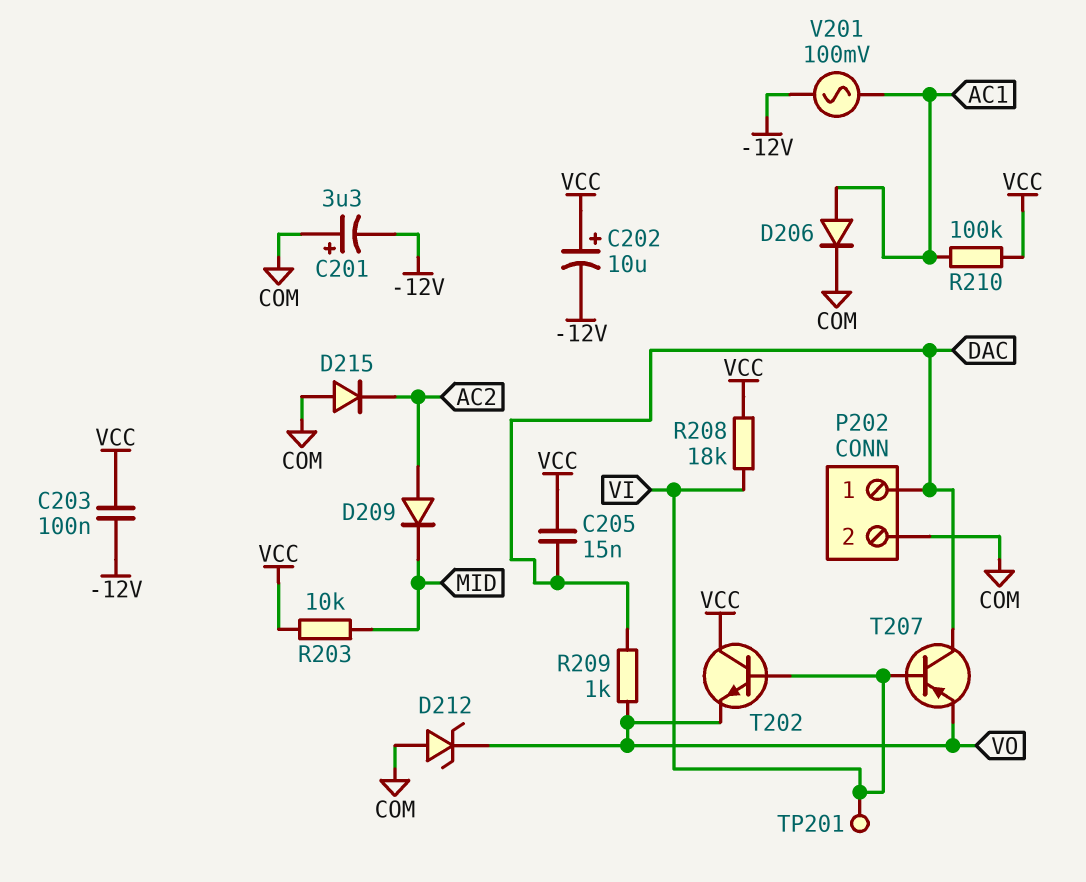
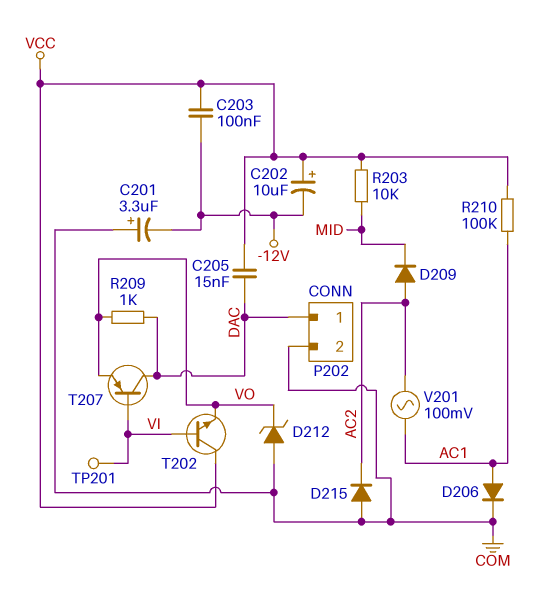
R208: 18k (VCC, VI) -> none
V201: AC 100mV (-12V, AC1) -> AC 100mV (AC1, AC2)

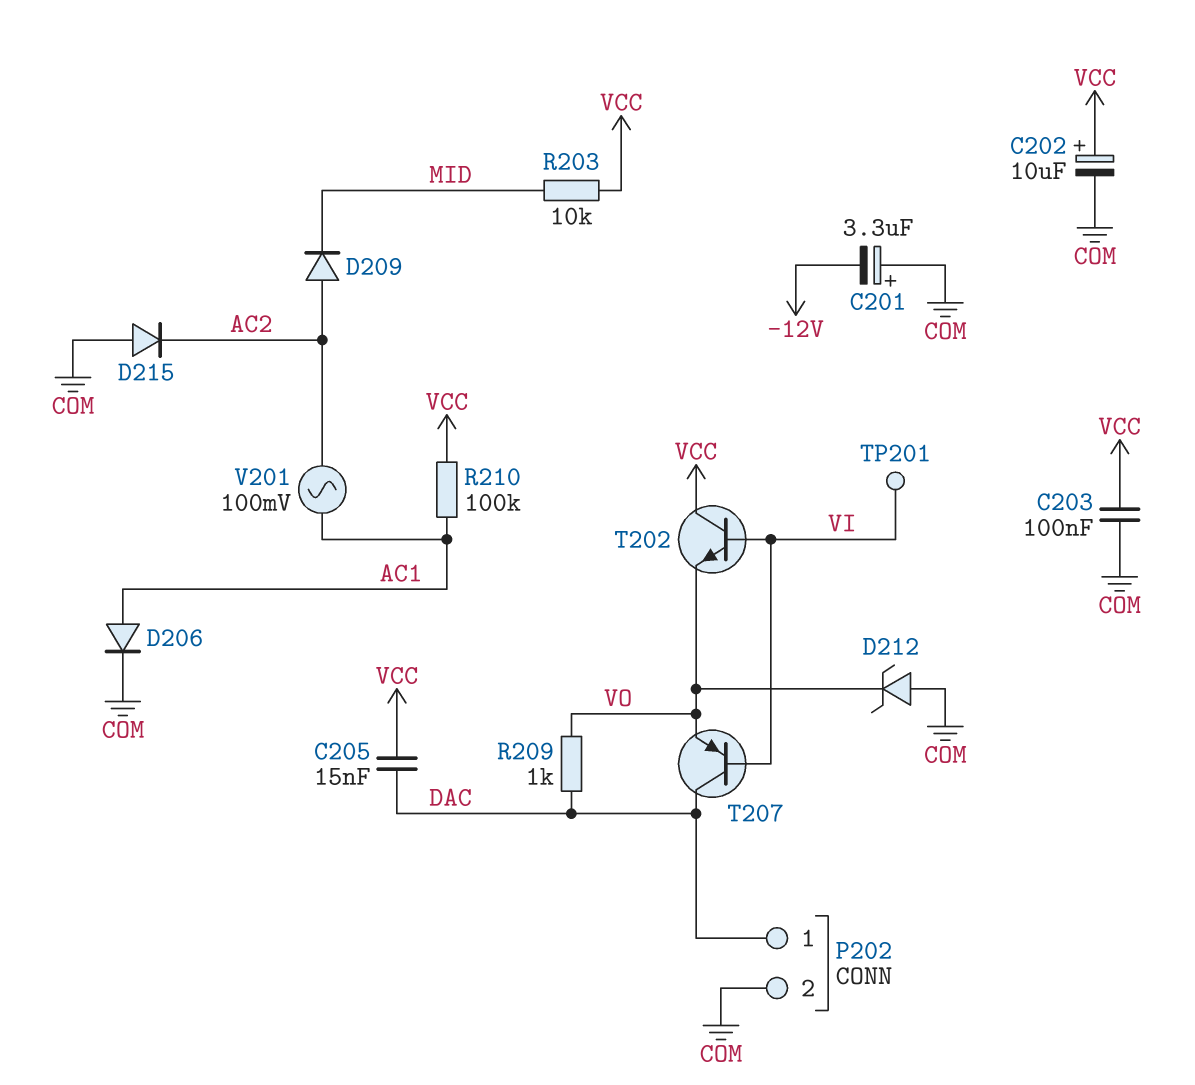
C202: 10uF (plus VCC, minus -12V) -> 10uF (plus VCC, minus COM)
C203: 100nF (-12V, VCC) -> 100nF (COM, VCC)

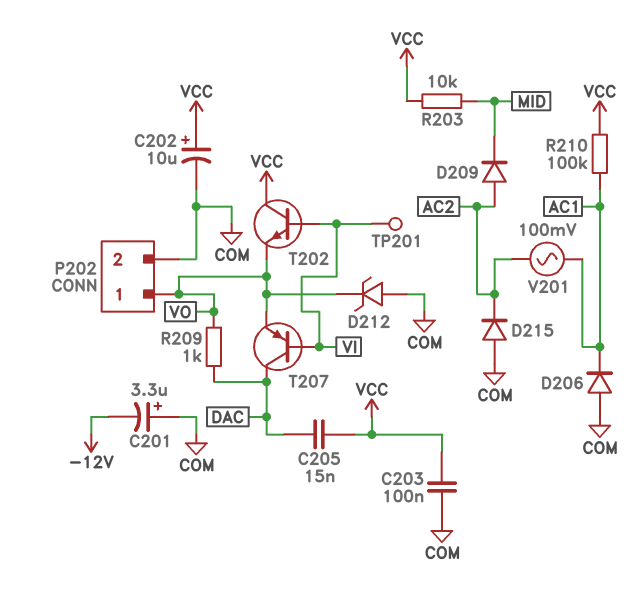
D206: diode (A AC1, K COM) -> diode (A COM, K AC1)
P202 pin 1: DAC -> VO

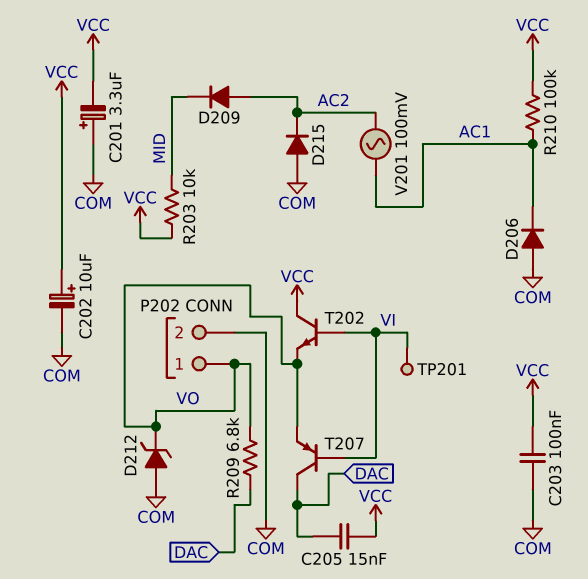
C201: 3.3uF (plus COM, minus -12V) -> 3.3uF (plus COM, minus VCC)
R209: 1k (DAC, VO) -> 6.8k (DAC, VO)

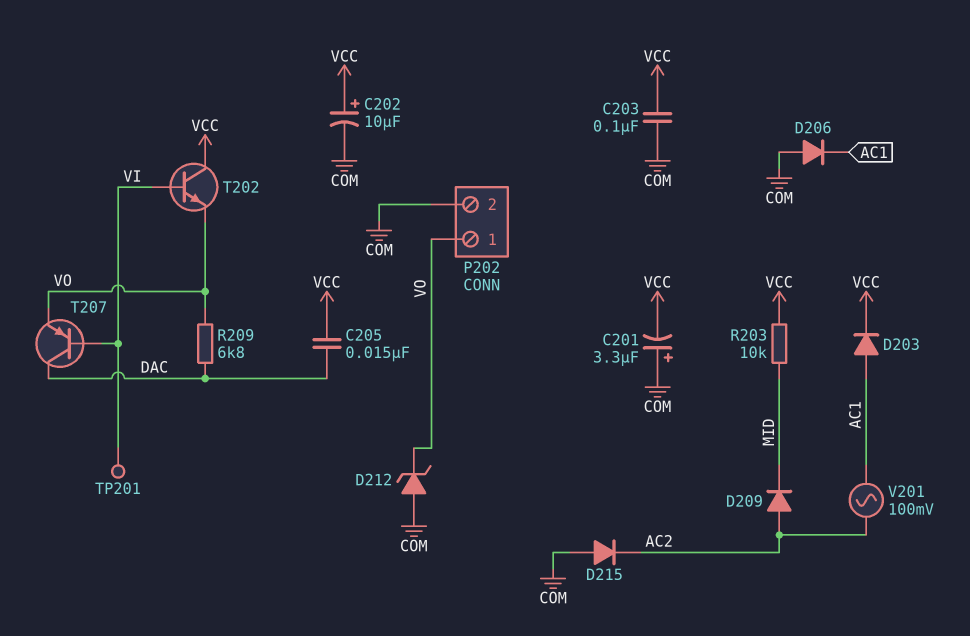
D203: none -> diode (A AC1, K VCC)
R210: 100k (AC1, VCC) -> none

